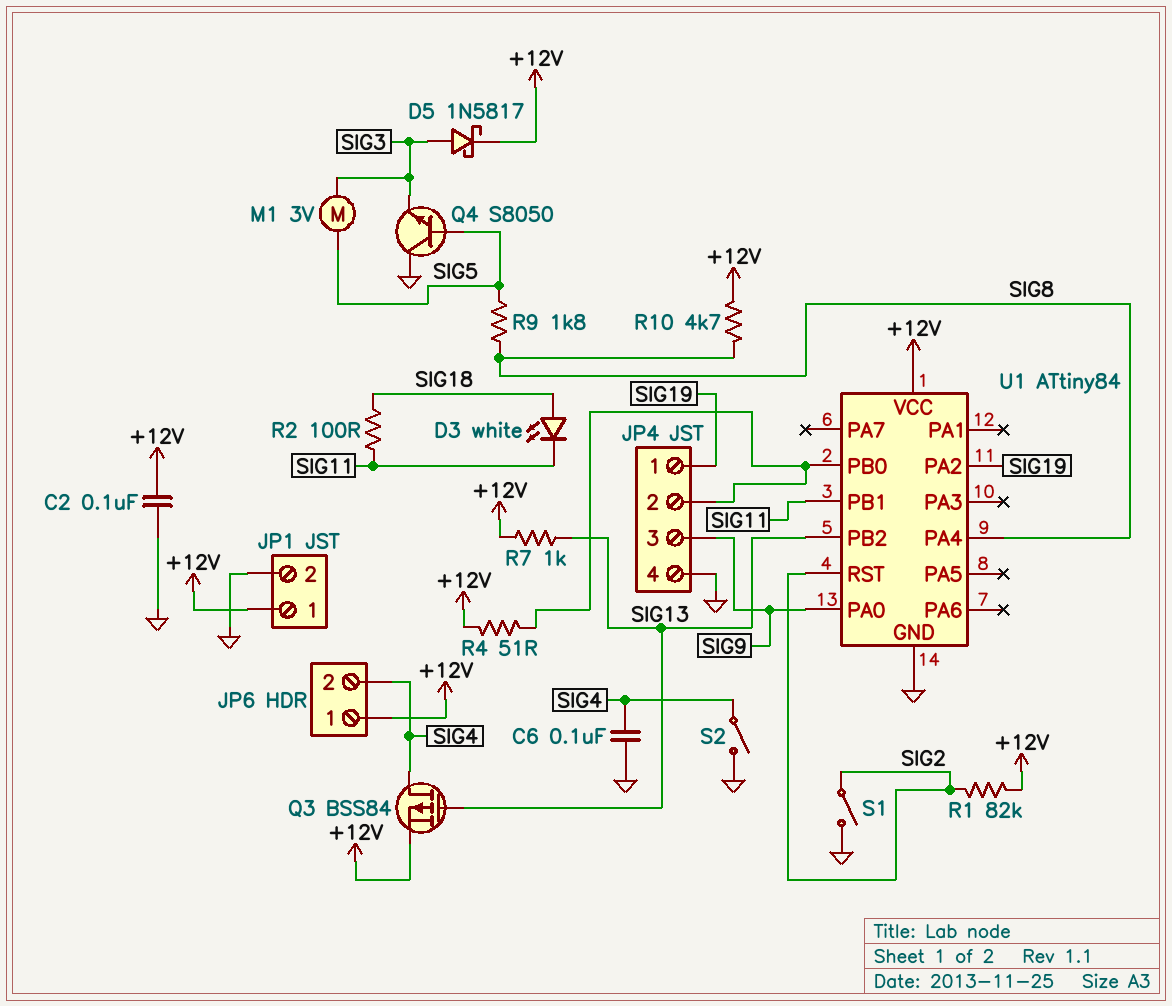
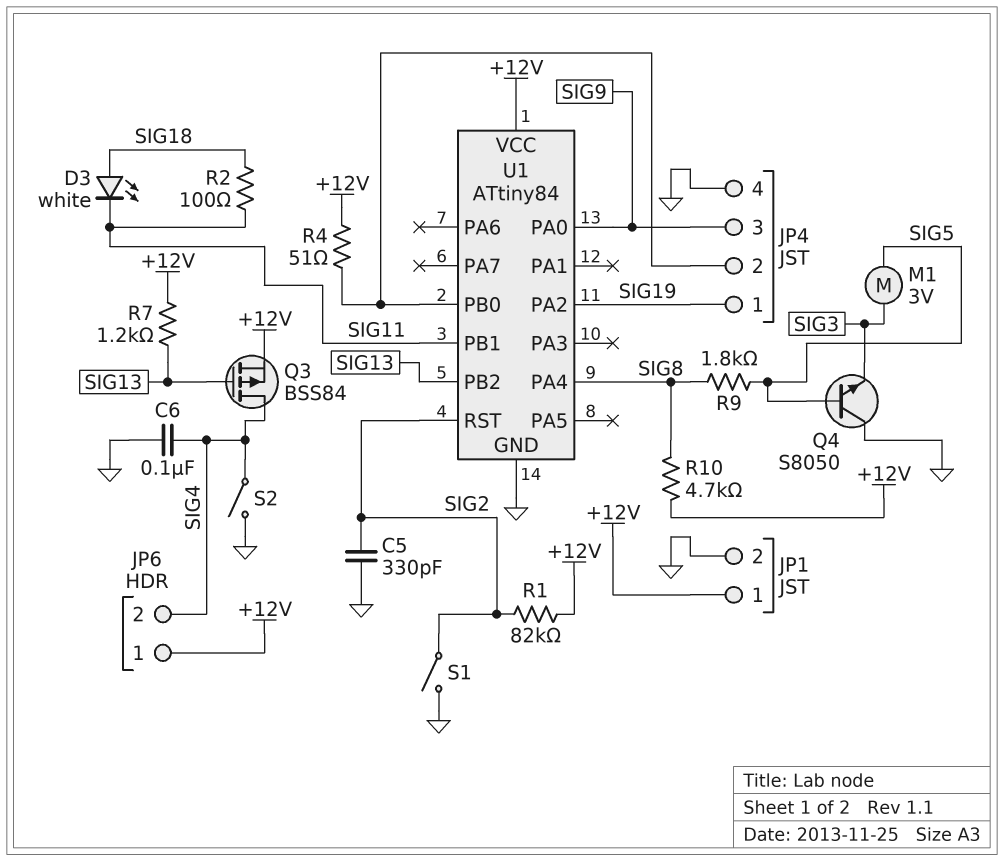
C2: 100nF (+12V, GND) -> none
C5: none -> 330pF (GND, SIG2)
D5: schottky 1N5817 (A SIG3, K +12V) -> none
R7: 1k (+12V, SIG13) -> 1.2k (+12V, SIG13)

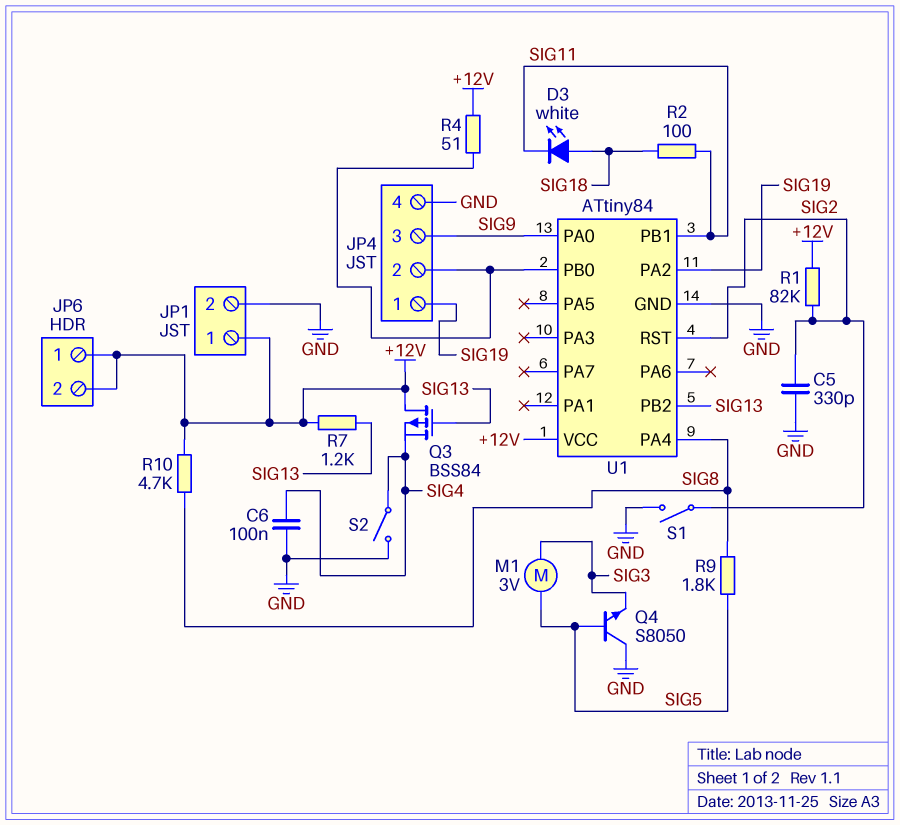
JP6 pin 2: SIG4 -> +12V
Q3: PMOS BSS84 (G SIG13, D SIG4, S +12V) -> PMOS BSS84 (G SIG13, D +12V, S SIG4)

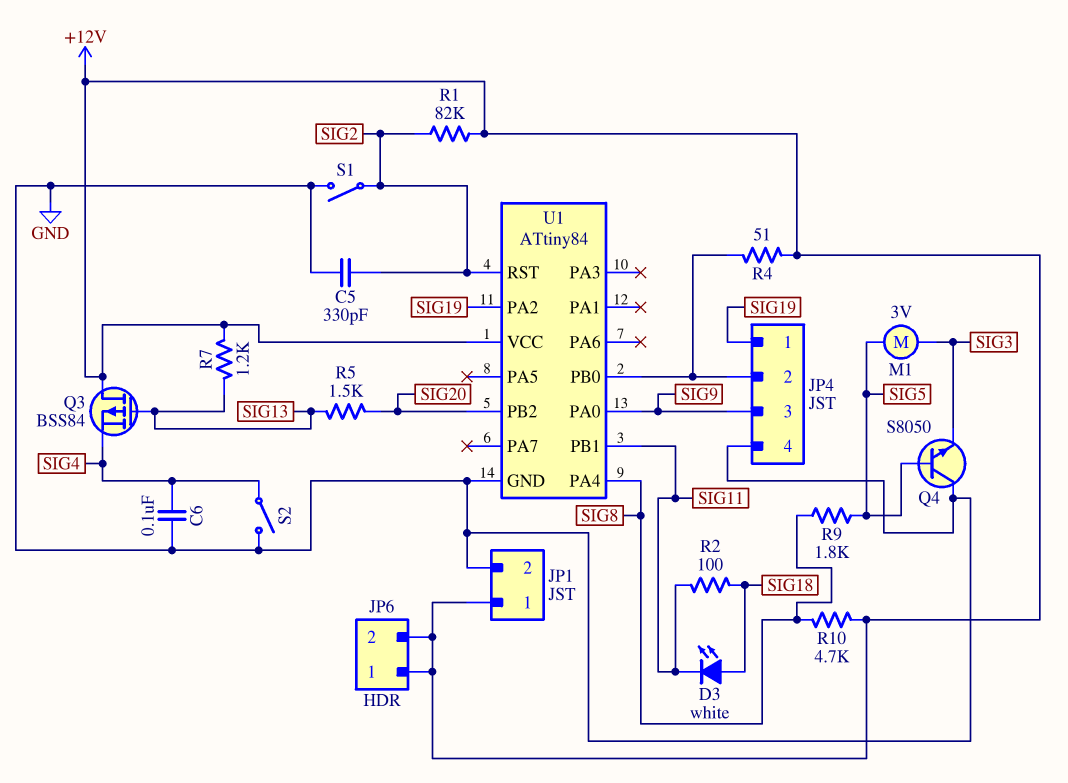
R5: none -> 1.5k (SIG13, SIG20)
U1 pin PB2: SIG13 -> SIG20

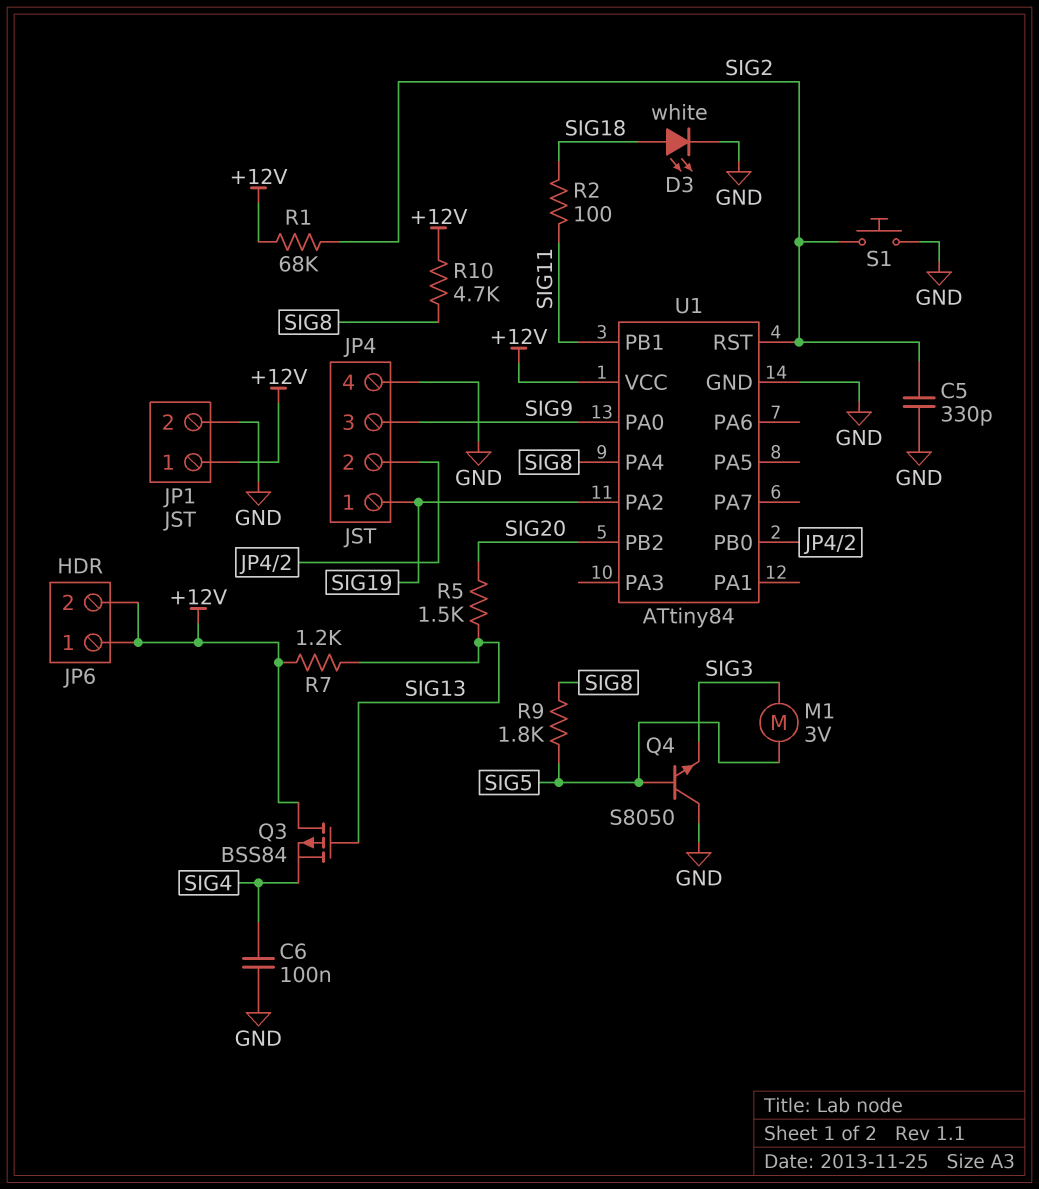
D3: LED white (A SIG18, K SIG11) -> LED white (A SIG18, K GND)
R1: 82k (+12V, SIG2) -> 68k (+12V, SIG2)
R4: 51 (+12V, JP4/2) -> none
S1: switch (GND, SIG2) -> button (GND, SIG2)
S2: switch (GND, SIG4) -> none

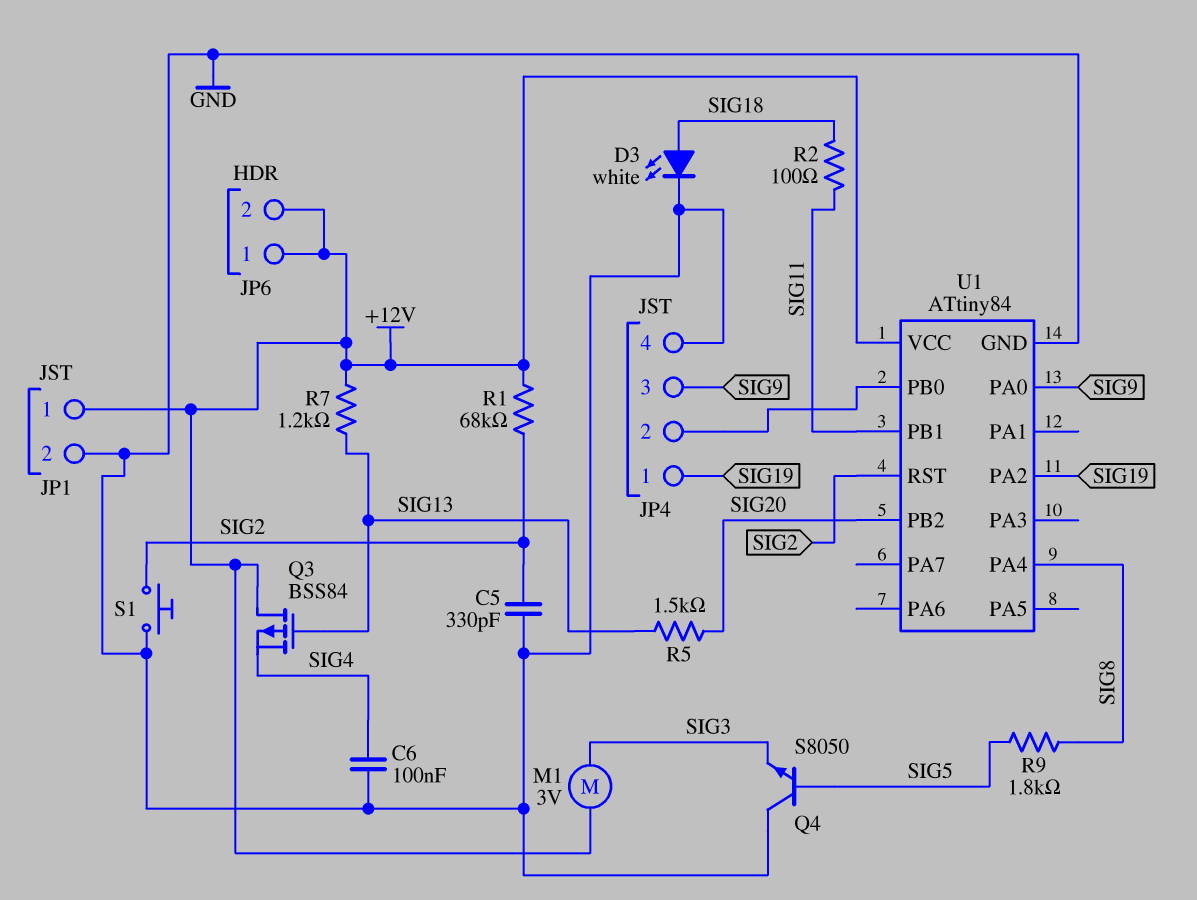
M1: motor 3V (SIG3, SIG5) -> motor 3V (+12V, SIG3)
R10: 4.7k (+12V, SIG8) -> none

